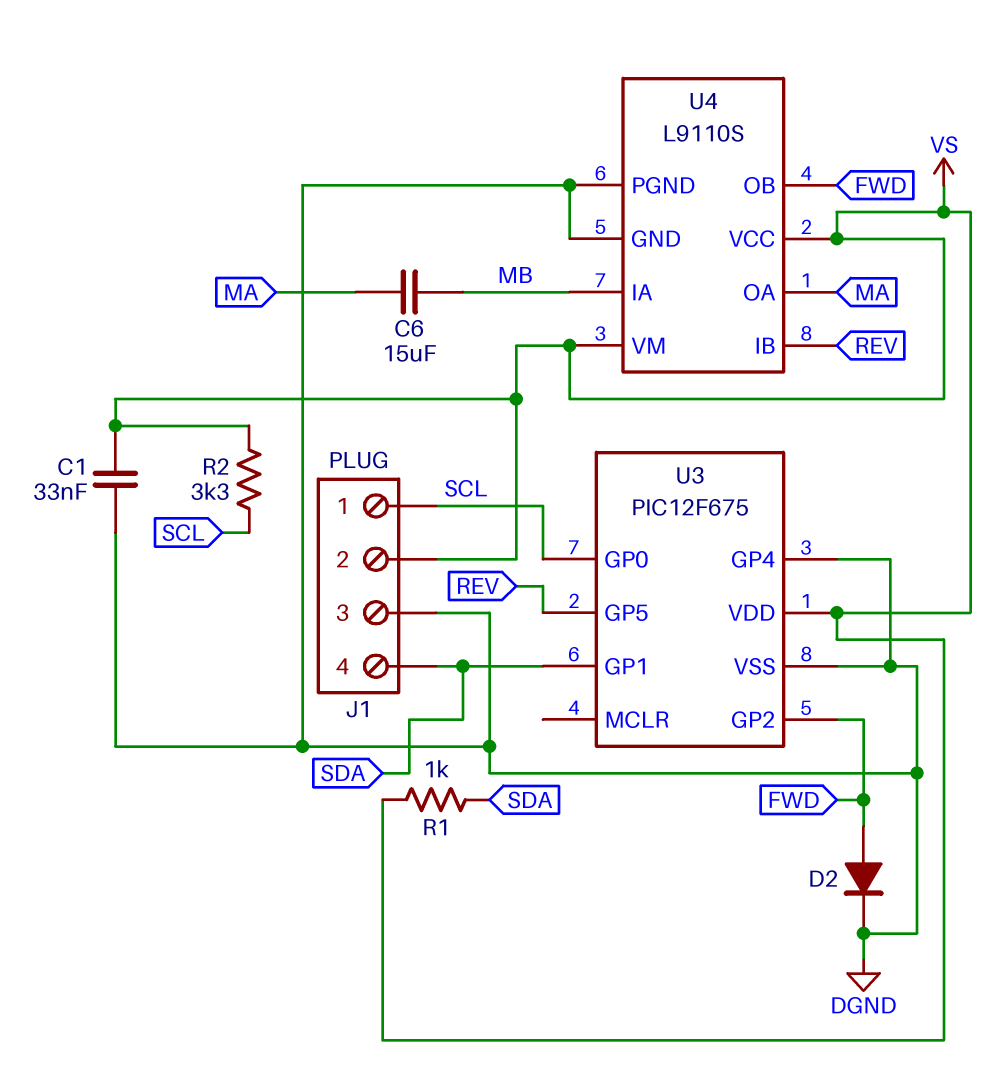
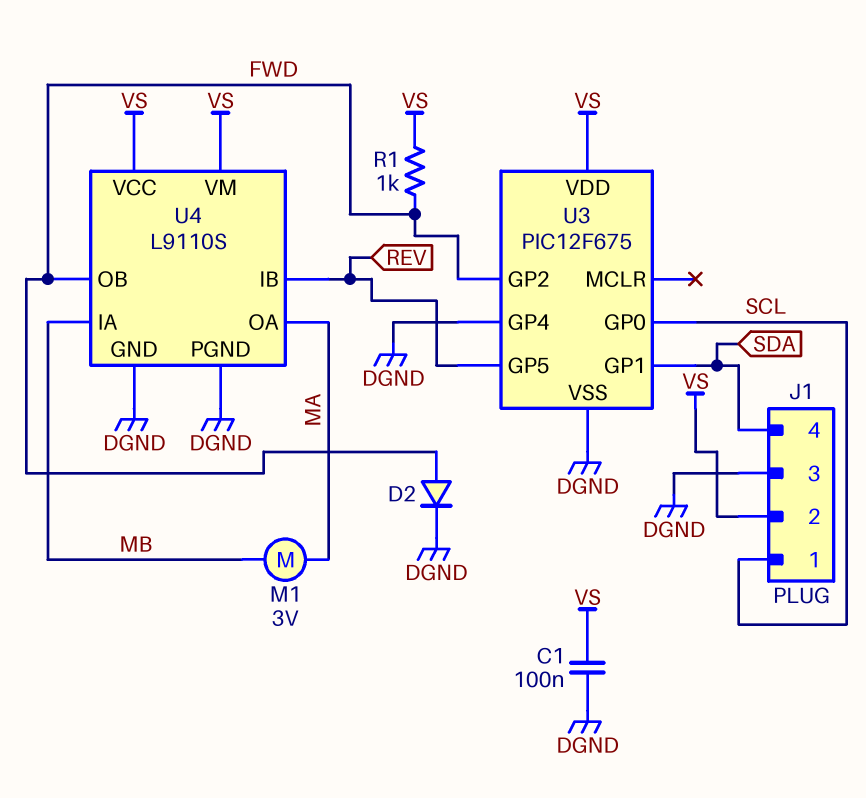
C1: 33nF (DGND, VS) -> 100nF (DGND, VS)
C6: 15uF (MA, MB) -> none
M1: none -> motor 3V (MA, MB)
R1: 1k (SDA, VS) -> 1k (FWD, VS)
R2: 3.3k (SCL, VS) -> none

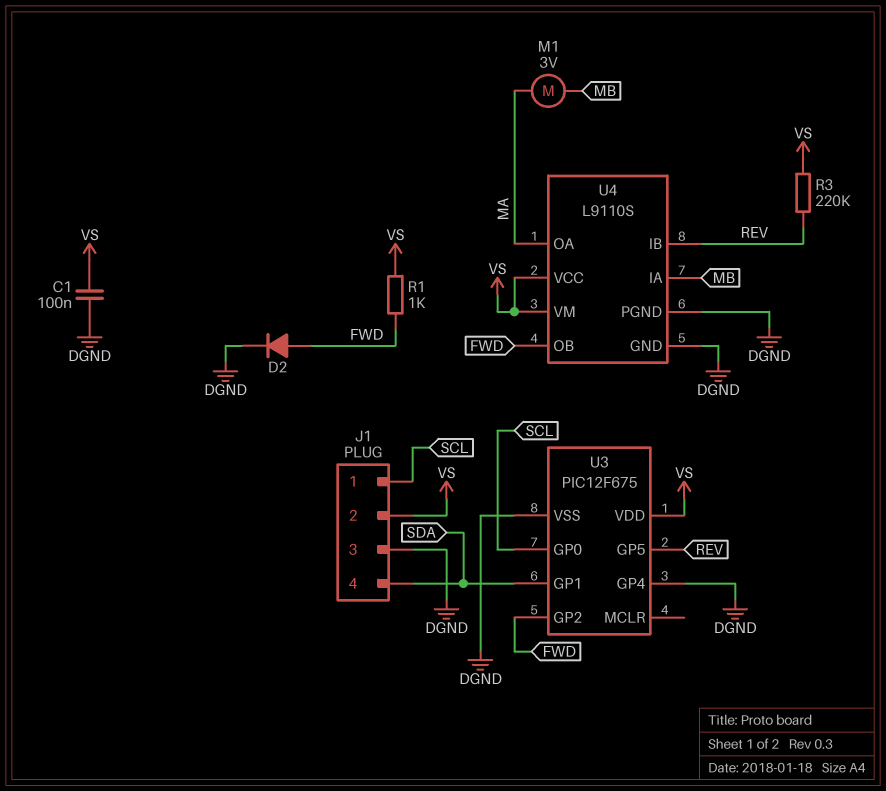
R3: none -> 220k (REV, VS)

